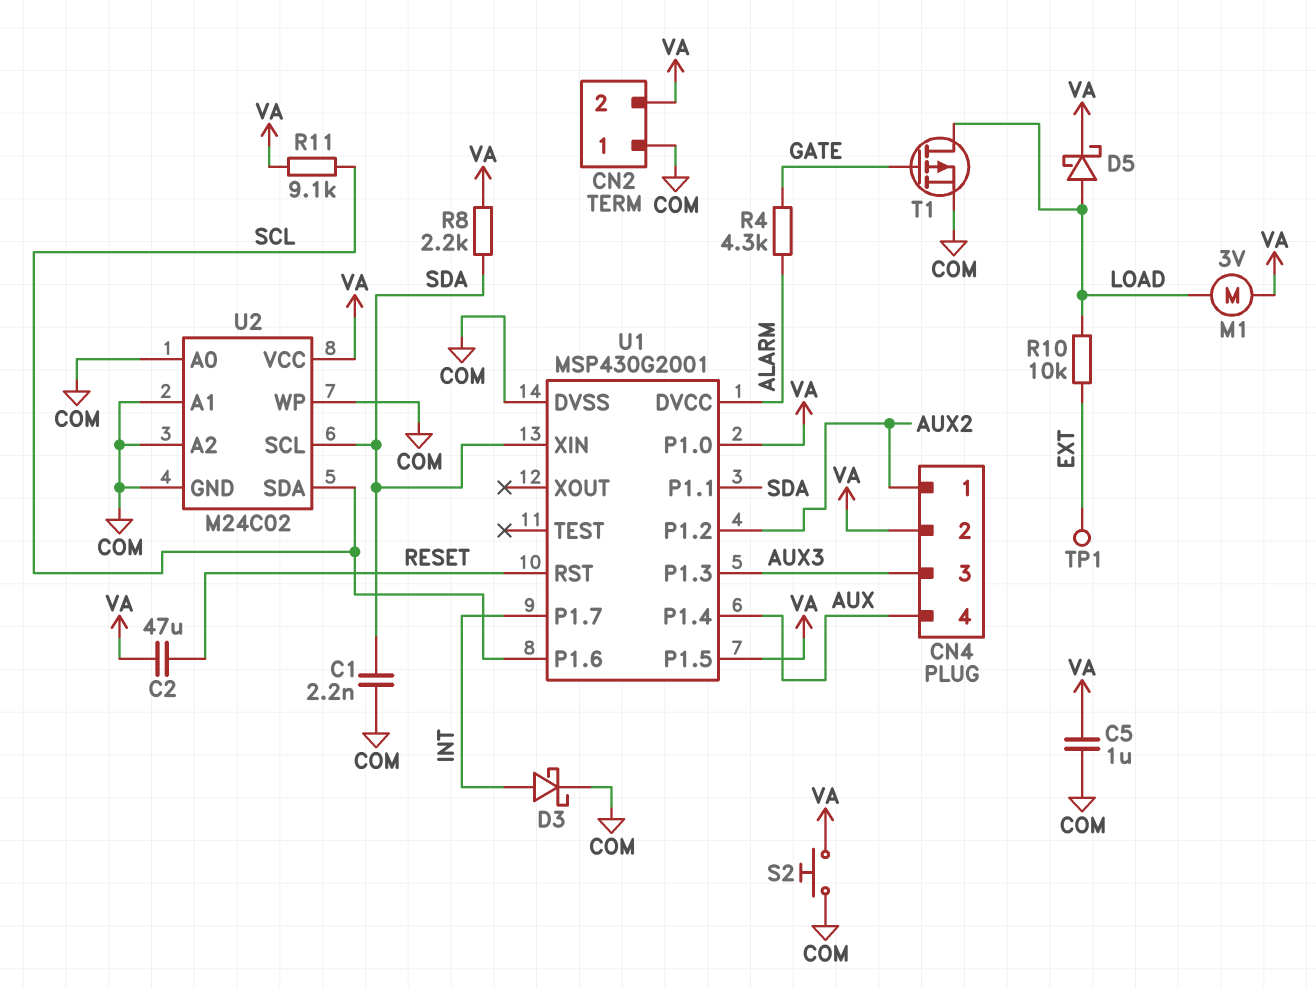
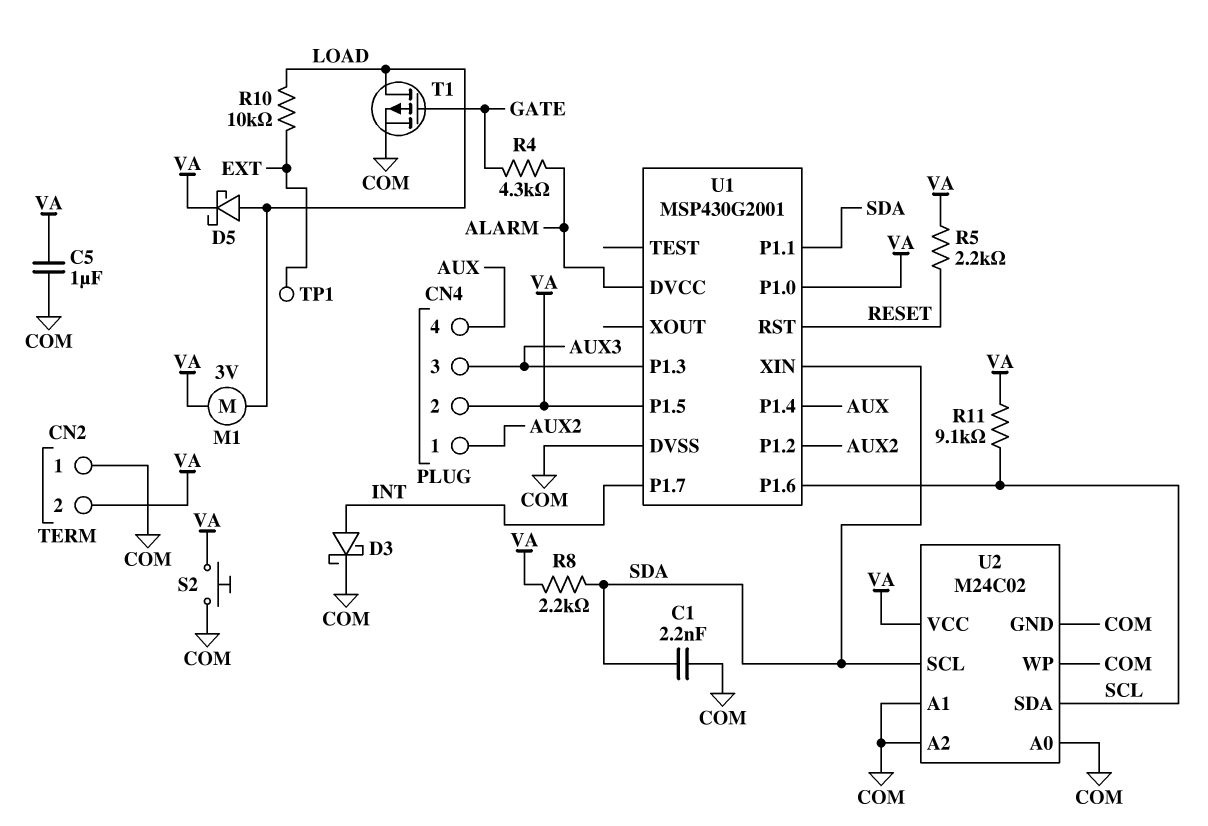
C2: 47uF (RESET, VA) -> none
R5: none -> 2.2k (RESET, VA)

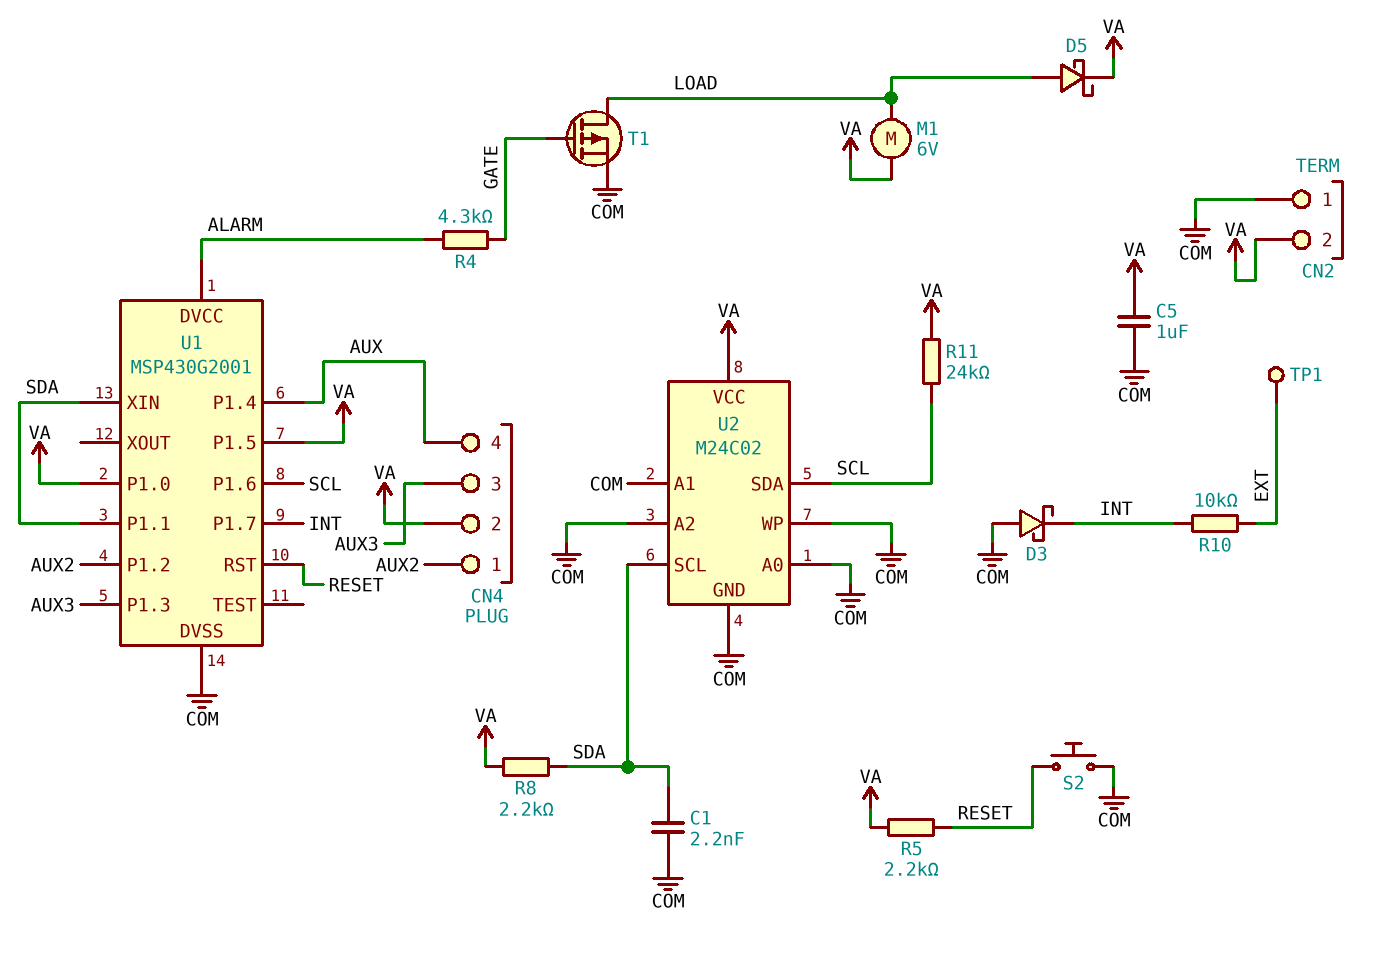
D3: schottky (A INT, K COM) -> schottky (A COM, K INT)
M1: motor 3V (LOAD, VA) -> motor 6V (LOAD, VA)
R10: 10k (EXT, LOAD) -> 10k (EXT, INT)
R11: 9.1k (SCL, VA) -> 24k (SCL, VA)
S2: button (COM, VA) -> button (COM, RESET)

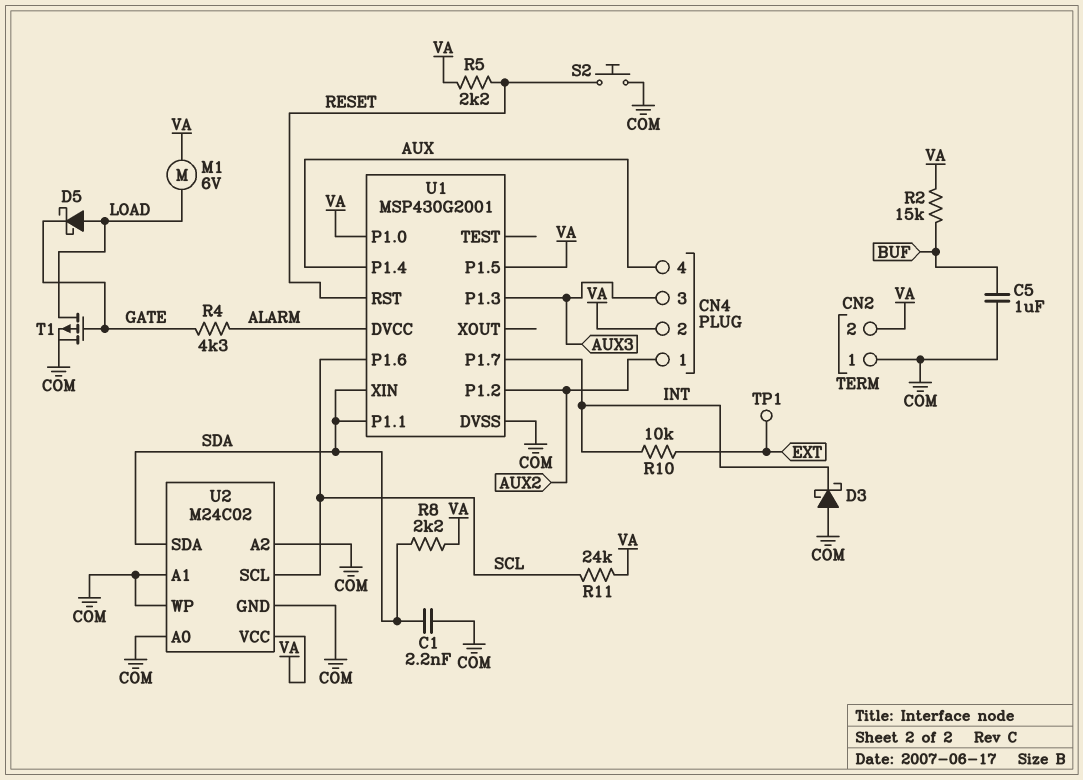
C5: 1uF (COM, VA) -> 1uF (BUF, COM)
D5: schottky (A LOAD, K VA) -> schottky (A LOAD, K GATE)
R2: none -> 15k (BUF, VA)
U2 pin SCL: SDA -> SCL
U2 pin SDA: SCL -> SDA

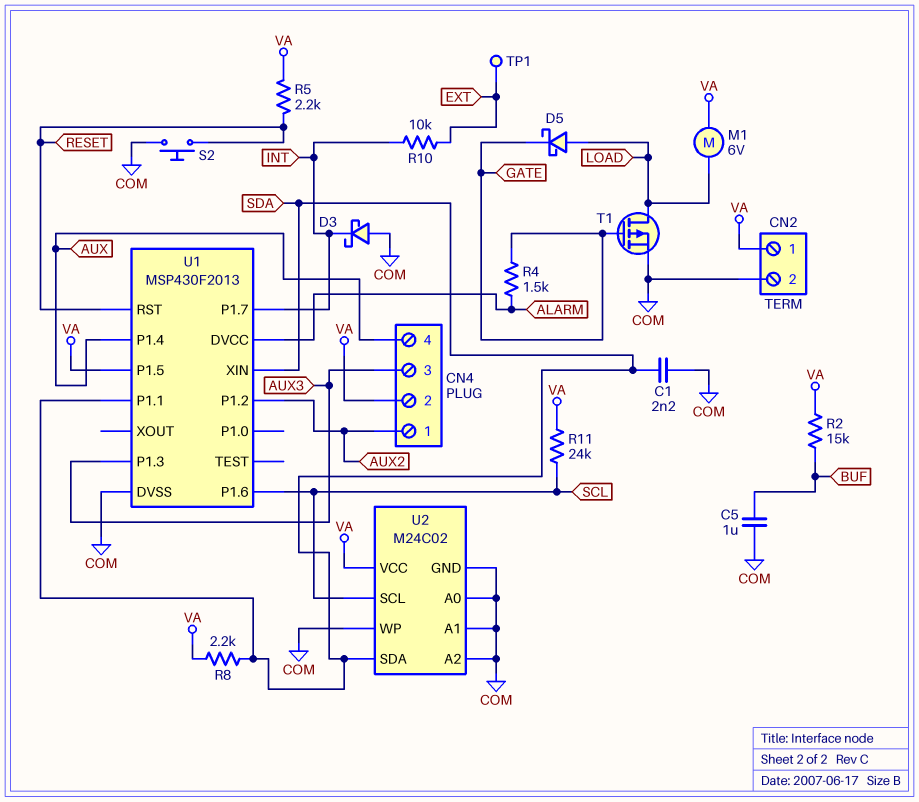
CN2 pin 1: COM -> VA
CN2 pin 2: VA -> COM
R4: 4.3k (ALARM, GATE) -> 1.5k (ALARM, GATE)
U1: MSP430G2001 -> MSP430F2013
U1 pin P1.0: VA -> none

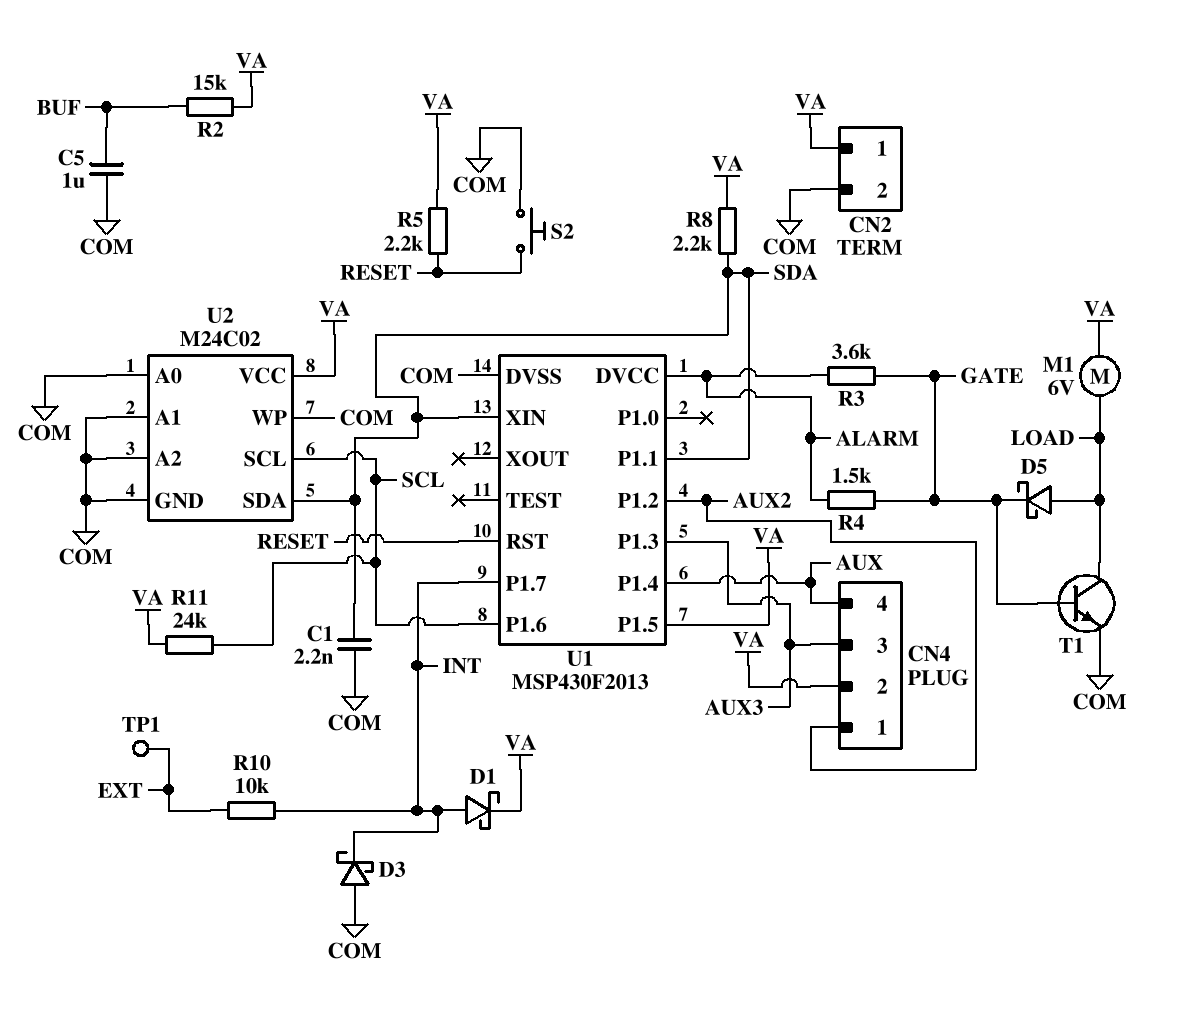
D1: none -> schottky (A INT, K VA)
R3: none -> 3.6k (ALARM, GATE)
T1: PMOS (G GATE, D LOAD, S COM) -> NPN (B GATE, C LOAD, E COM)

